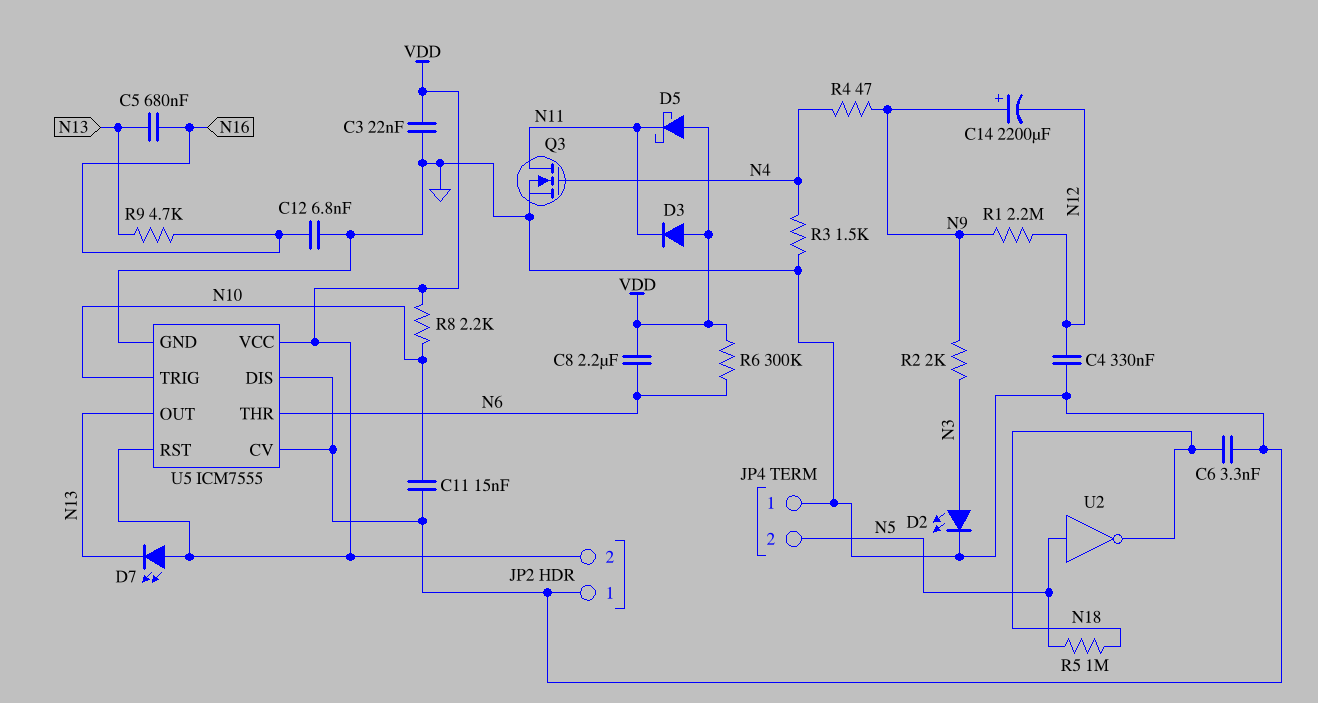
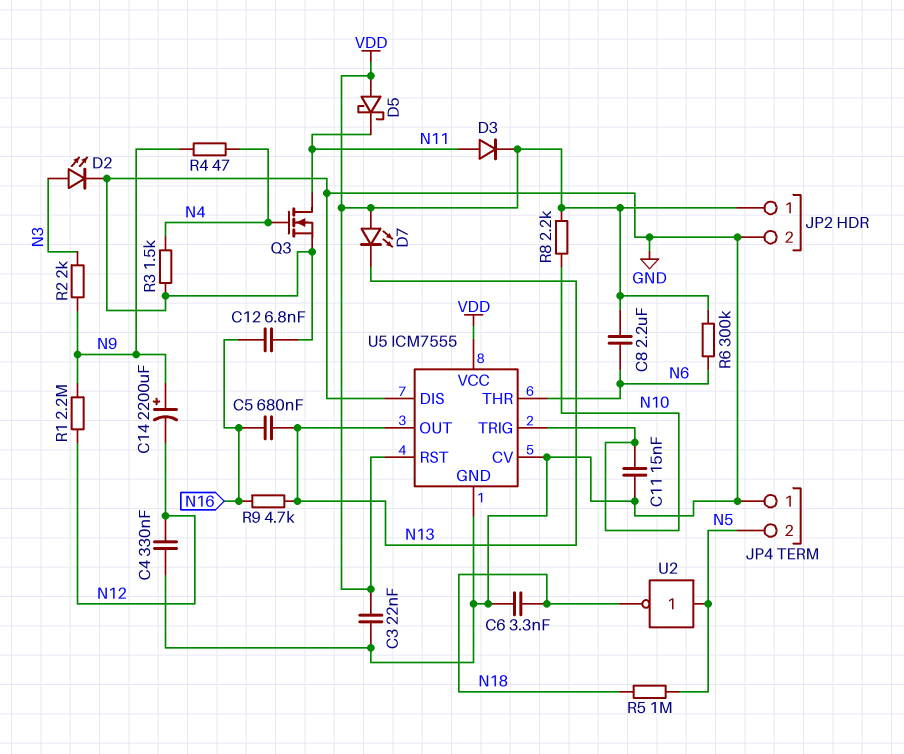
D3: diode (A VDD, K N11) -> diode (A N11, K VDD)
JP2 pin 1: GND -> VDD
JP2 pin 2: VDD -> GND

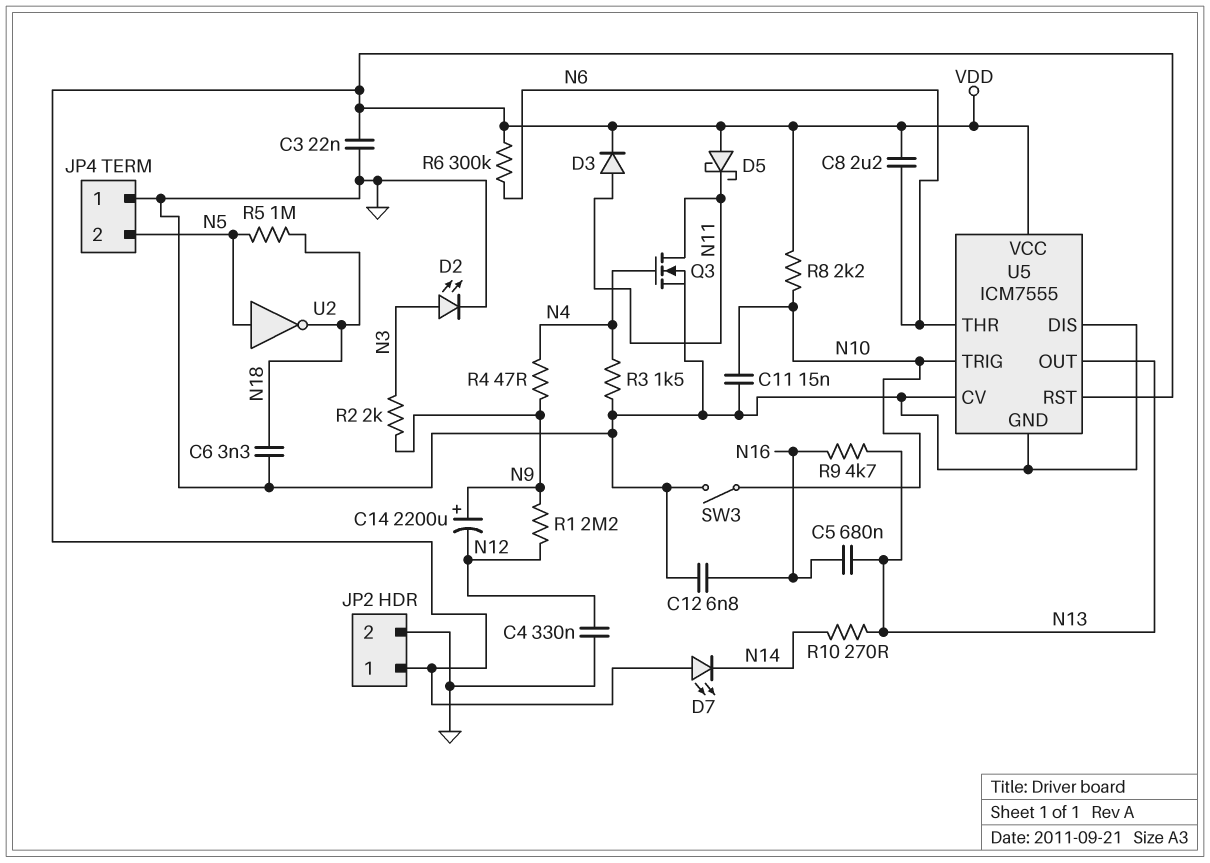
D7: LED (A VDD, K N13) -> LED (A VDD, K N14)
R10: none -> 270 (N13, N14)
SW3: none -> switch (GND, N10)

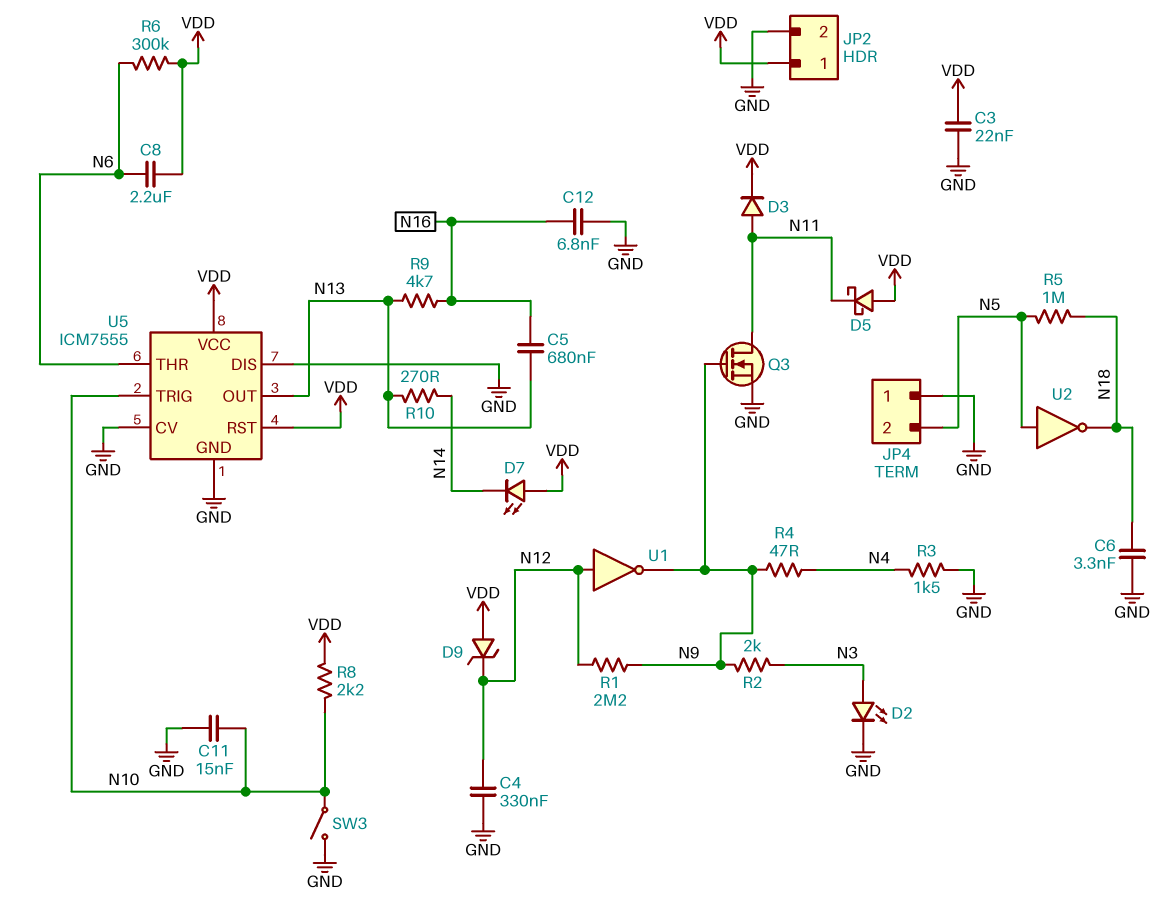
C14: 2200uF (plus N9, minus N12) -> none
D9: none -> zener (A VDD, K N12)
Q3: NMOS (G N4, D N11, S GND) -> NMOS (G N9, D N11, S GND)
U1: none -> NOT (in N12, out N9)

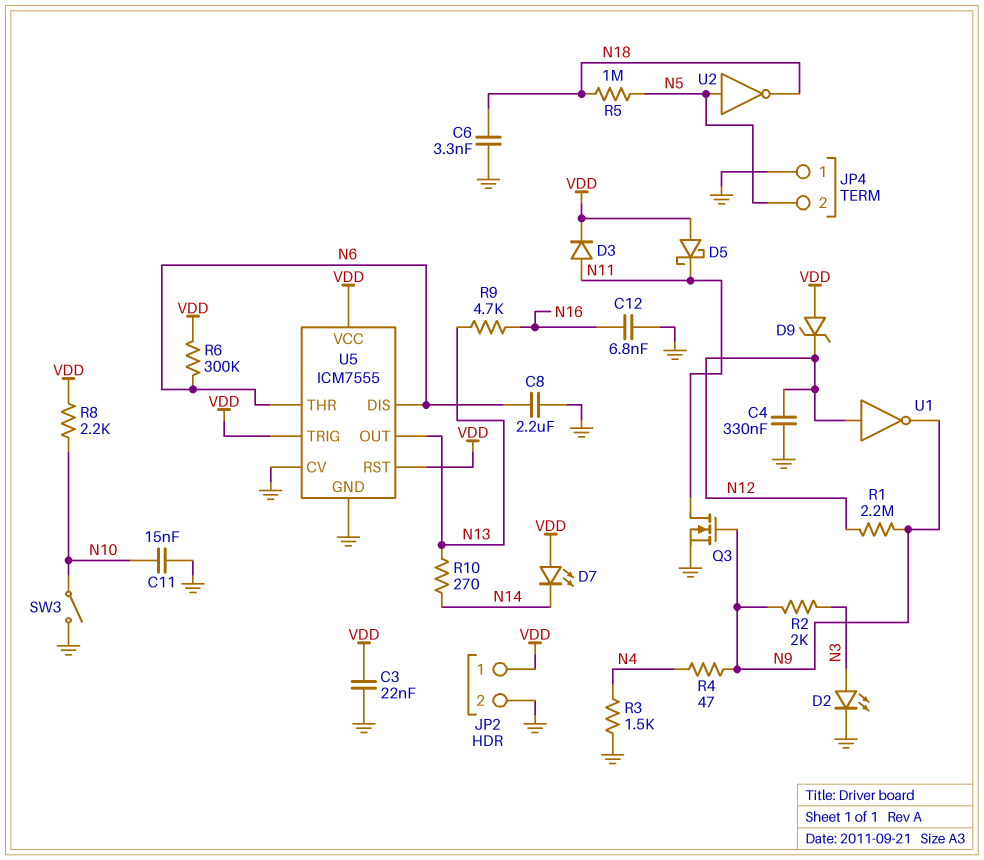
C5: 680nF (N13, N16) -> none
C8: 2.2uF (N6, VDD) -> 2.2uF (GND, N6)
U5 pin DIS: GND -> N6
U5 pin TRIG: N10 -> VDD

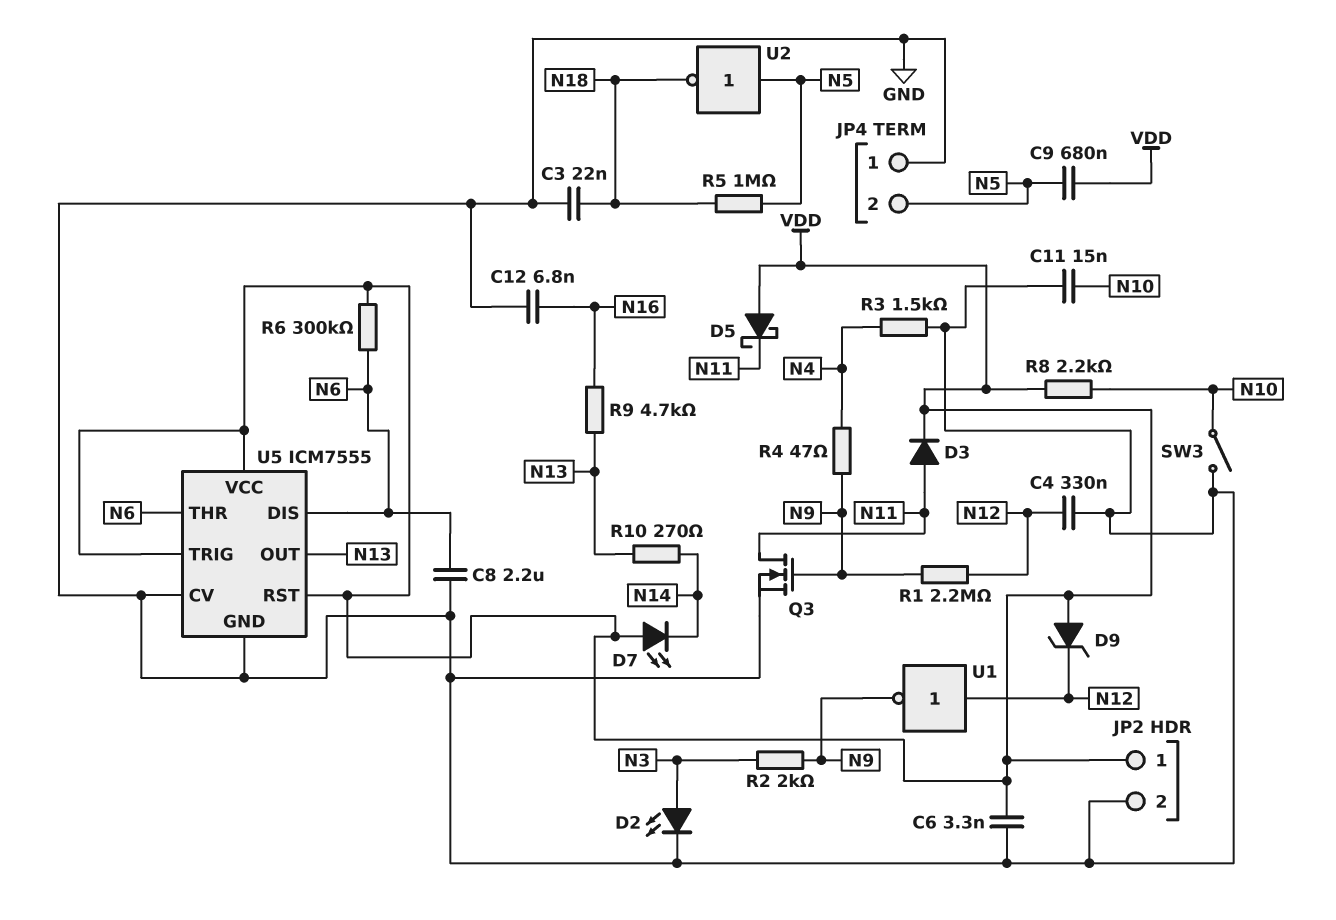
C3: 22nF (GND, VDD) -> 22nF (GND, N18)
C6: 3.3nF (GND, N18) -> 3.3nF (GND, VDD)
C9: none -> 680nF (N5, VDD)

